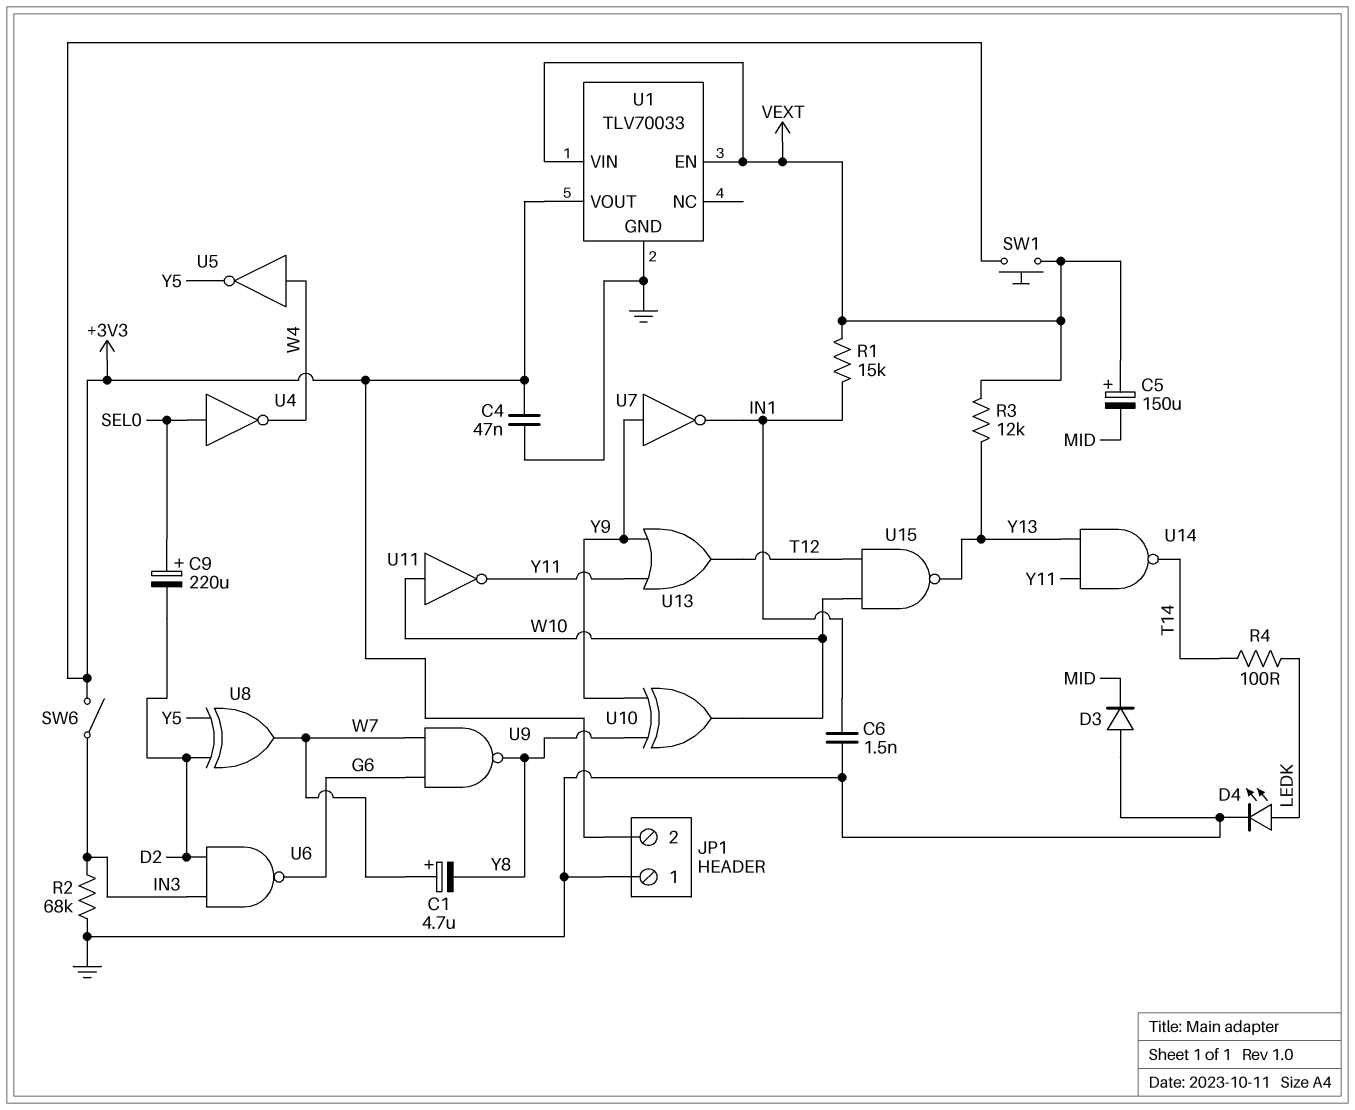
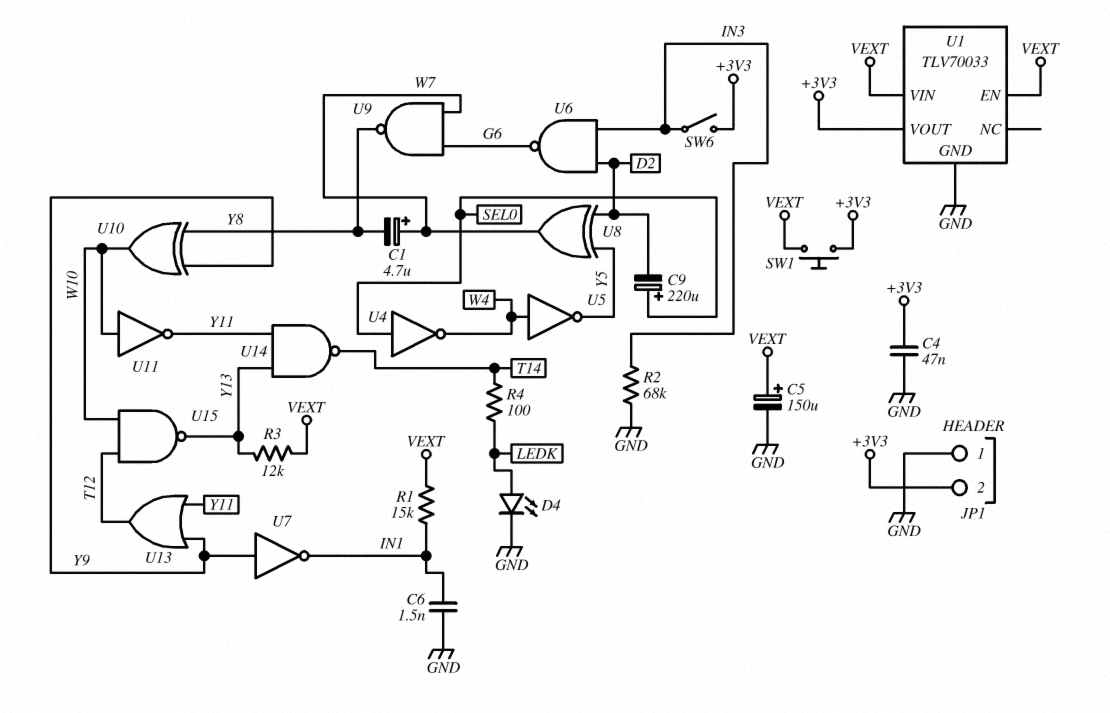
C5: 150uF (plus VEXT, minus MID) -> 150uF (plus VEXT, minus GND)
D3: diode (A GND, K MID) -> none

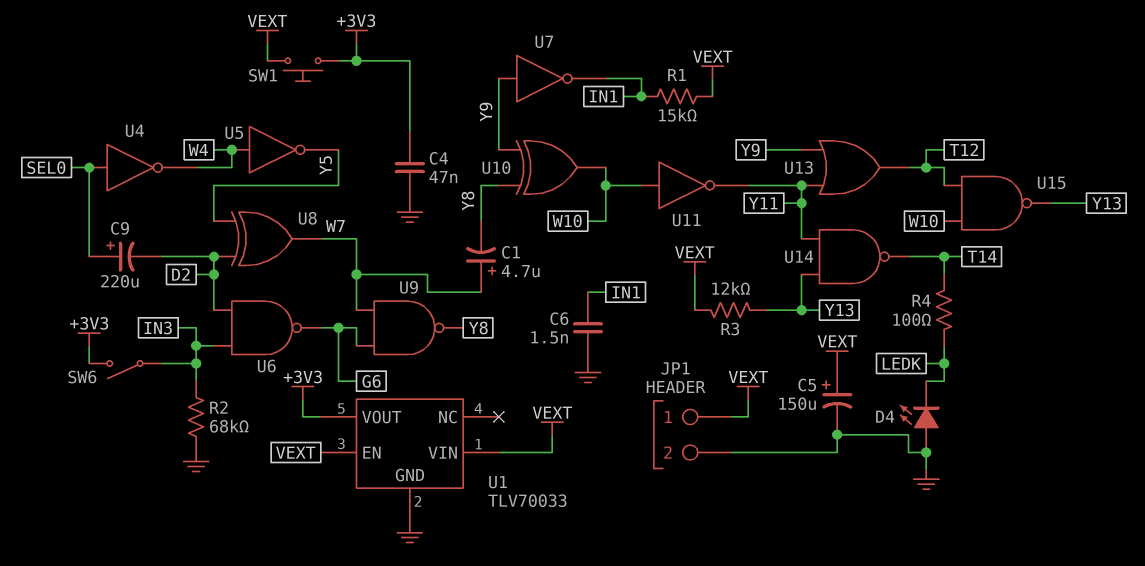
D4: LED (A LEDK, K GND) -> LED (A GND, K LEDK)
JP1 pin 1: GND -> VEXT
JP1 pin 2: +3V3 -> GND

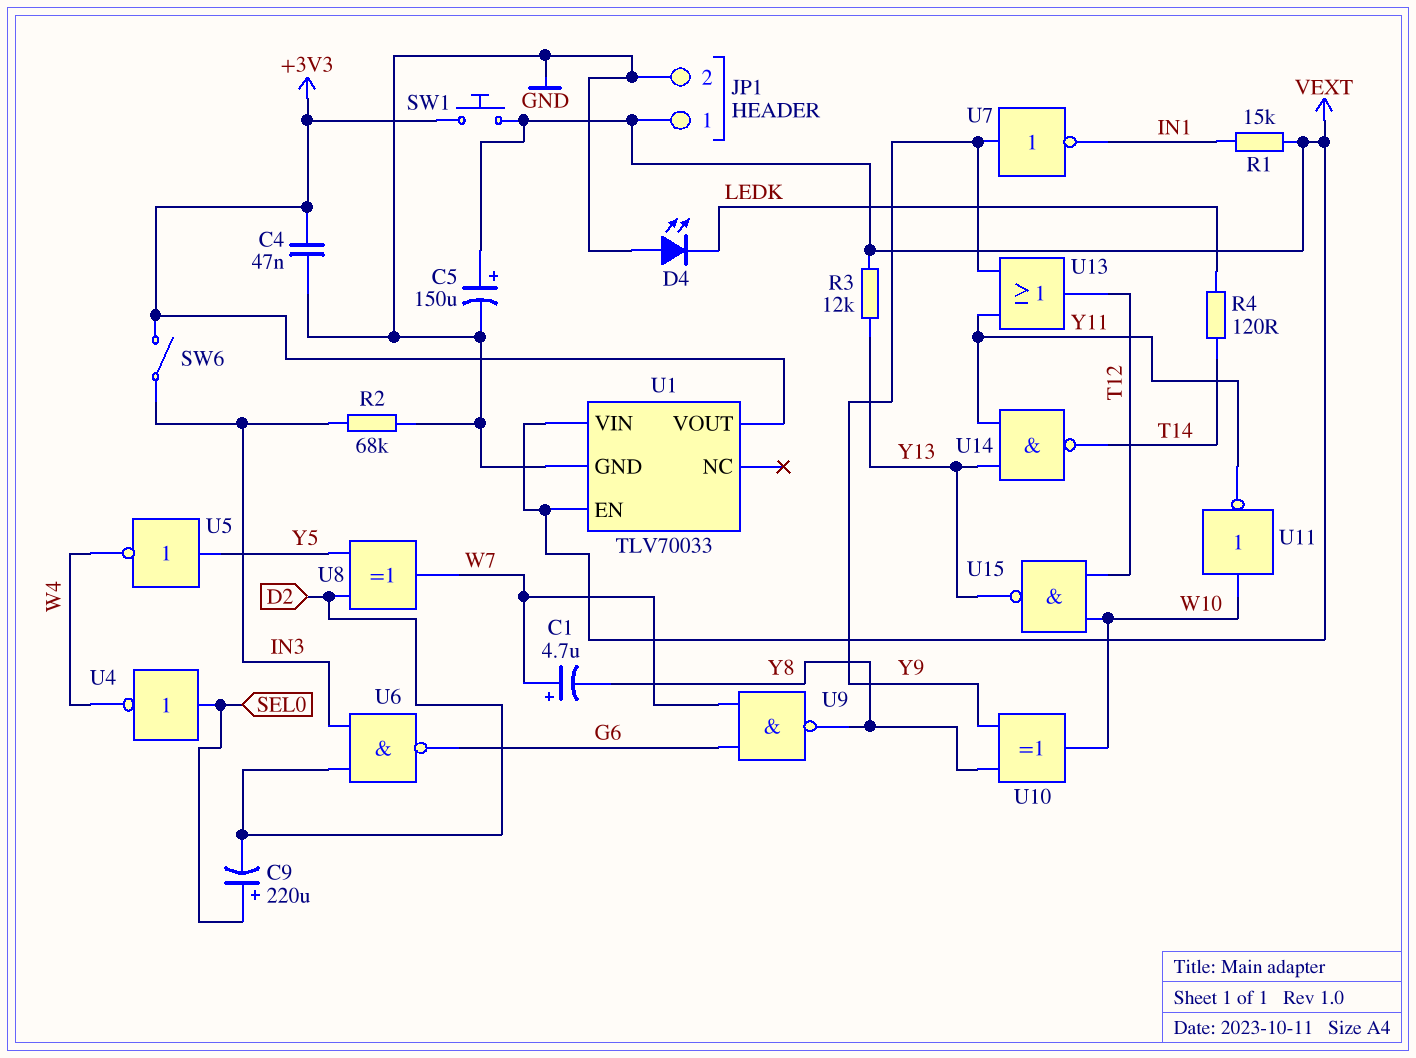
C6: 1.5nF (GND, IN1) -> none
R4: 100 (LEDK, T14) -> 120 (LEDK, T14)
U5: NOT (in W4, out Y5) -> NOT (in Y5, out W4)

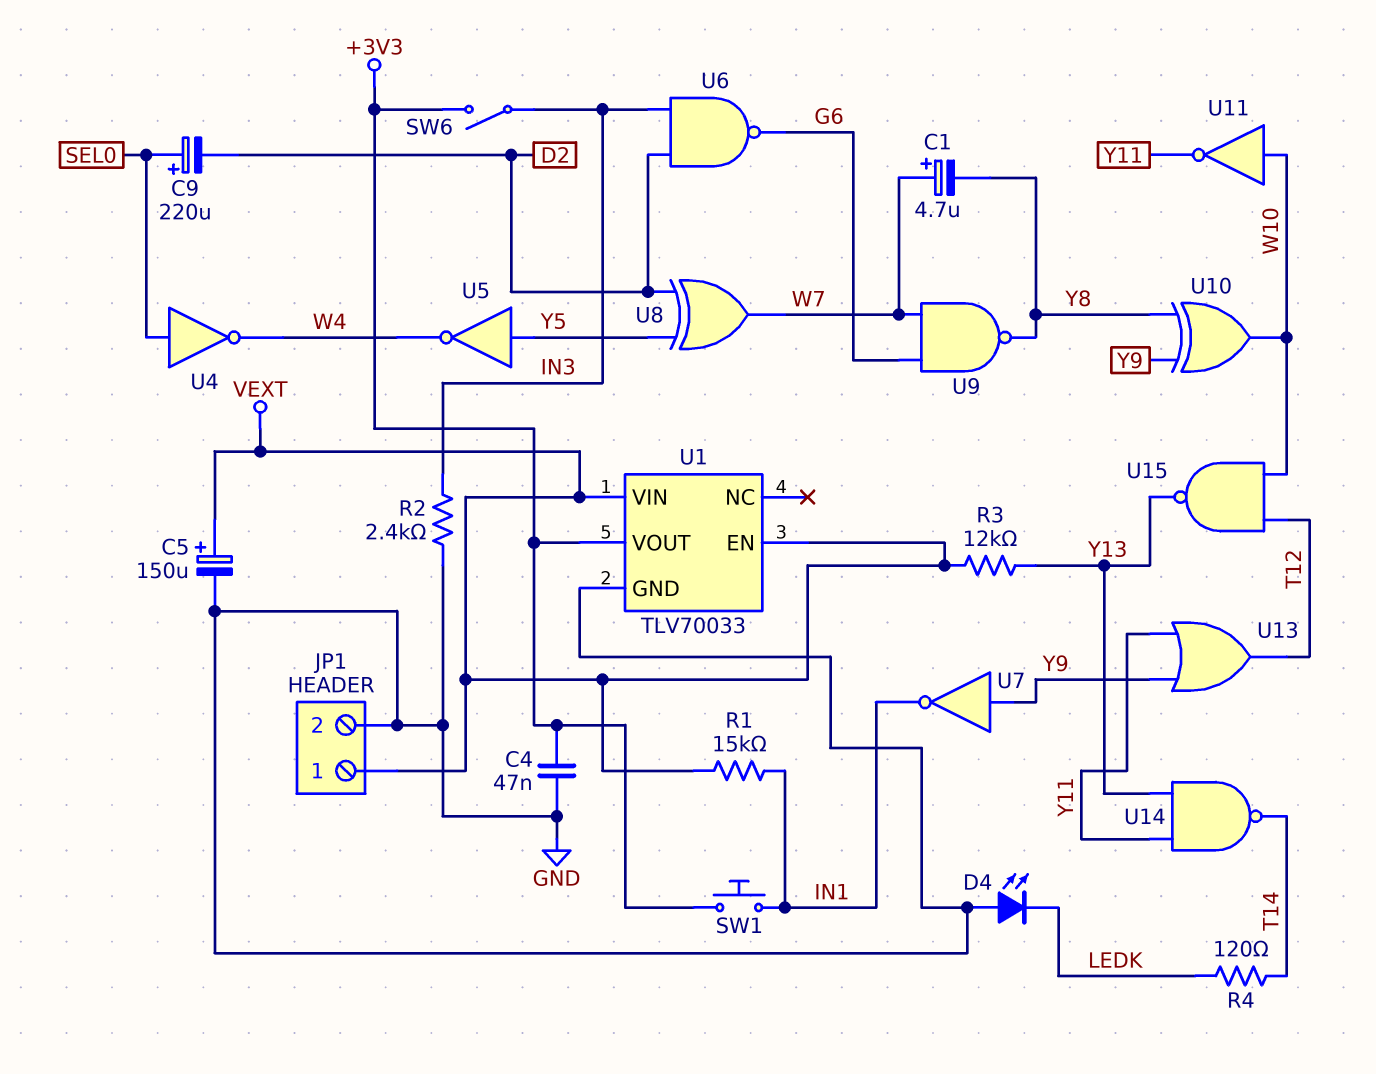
R2: 68k (GND, IN3) -> 2.4k (GND, IN3)
SW1: button (+3V3, VEXT) -> button (+3V3, IN1)

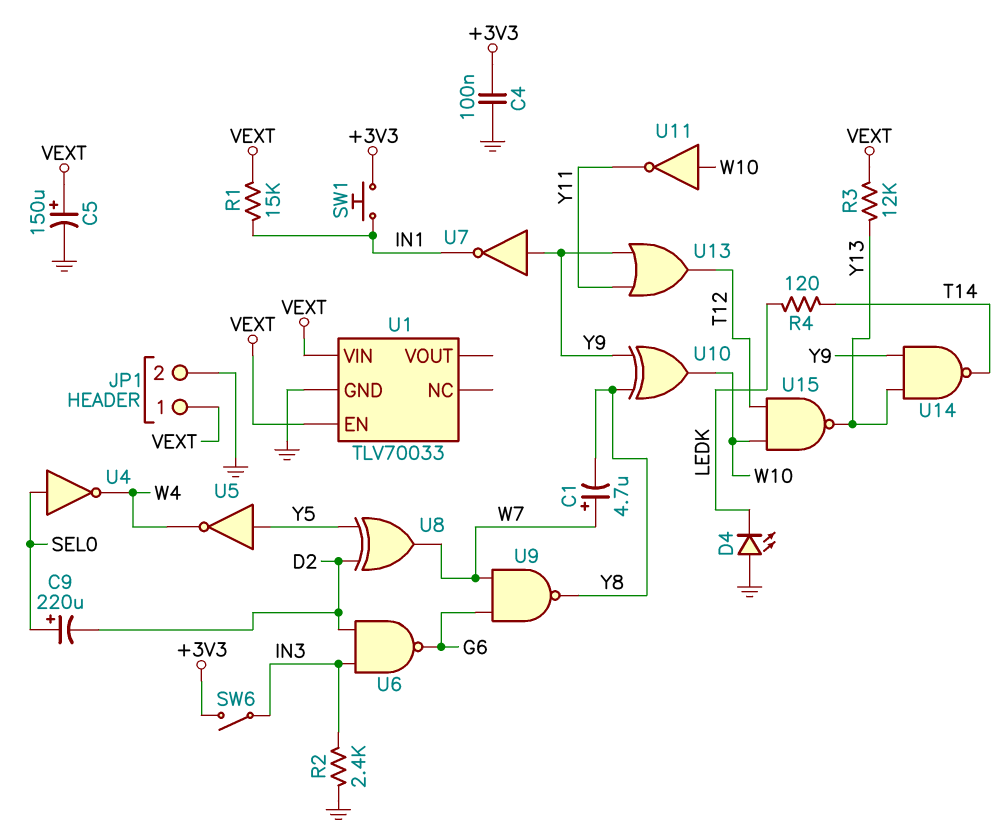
C4: 47nF (+3V3, GND) -> 100nF (+3V3, GND)
U1 pin VOUT: +3V3 -> none
U14: NAND (in Y11, in Y13, out T14) -> NAND (in Y9, in Y13, out T14)

